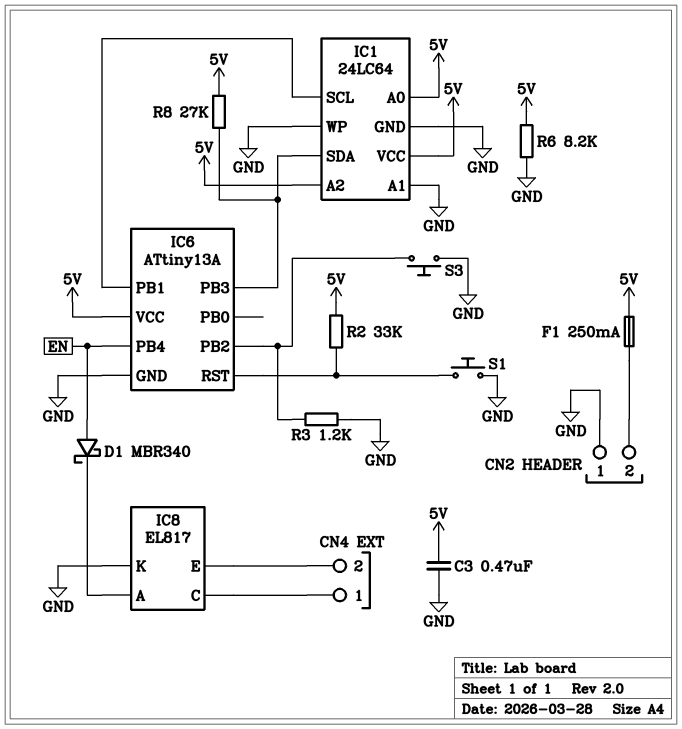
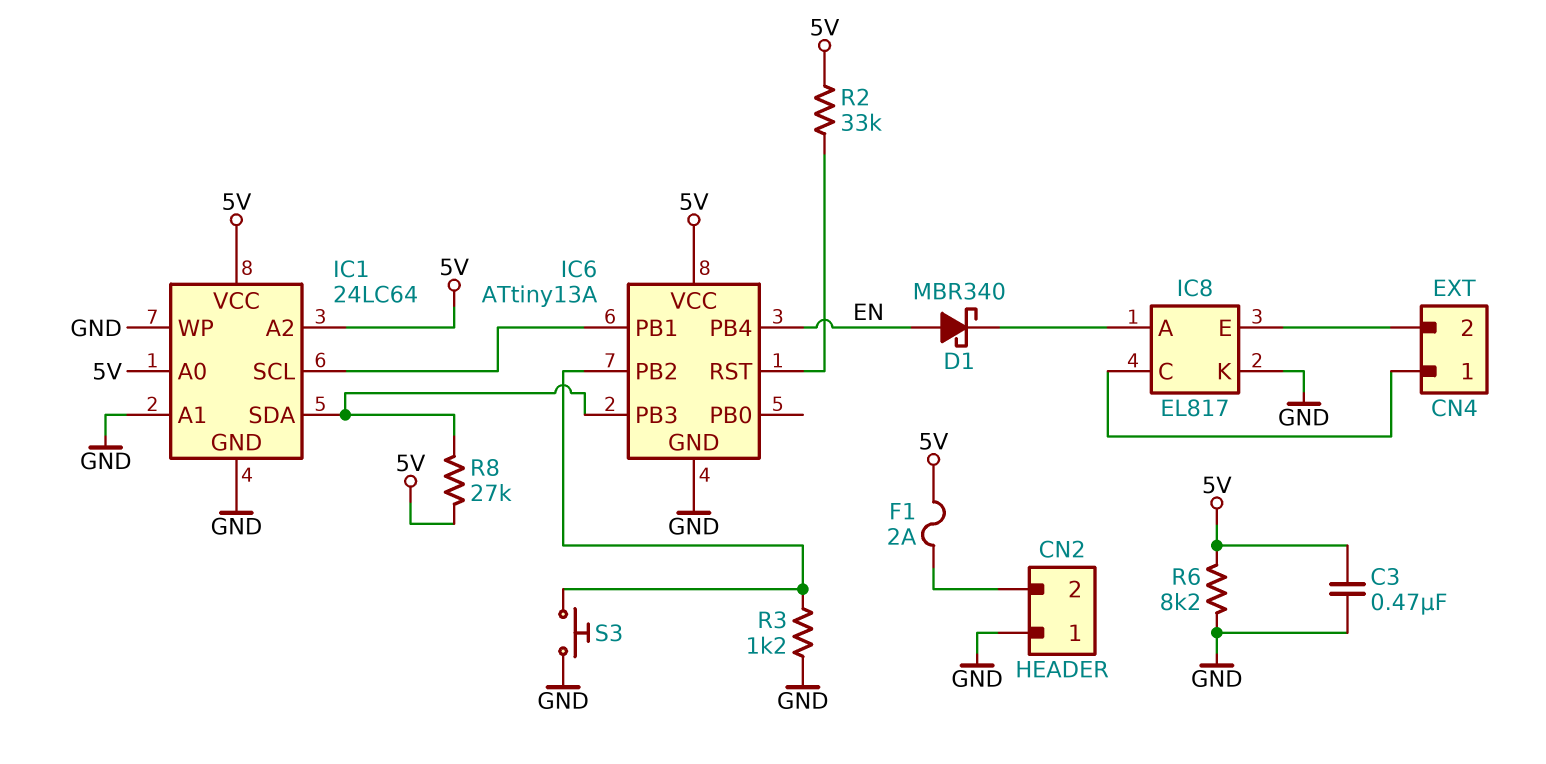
F1: 250mA (5V, CN2/2) -> 2A (5V, CN2/2)
S1: button (GND, IC6/RST) -> none

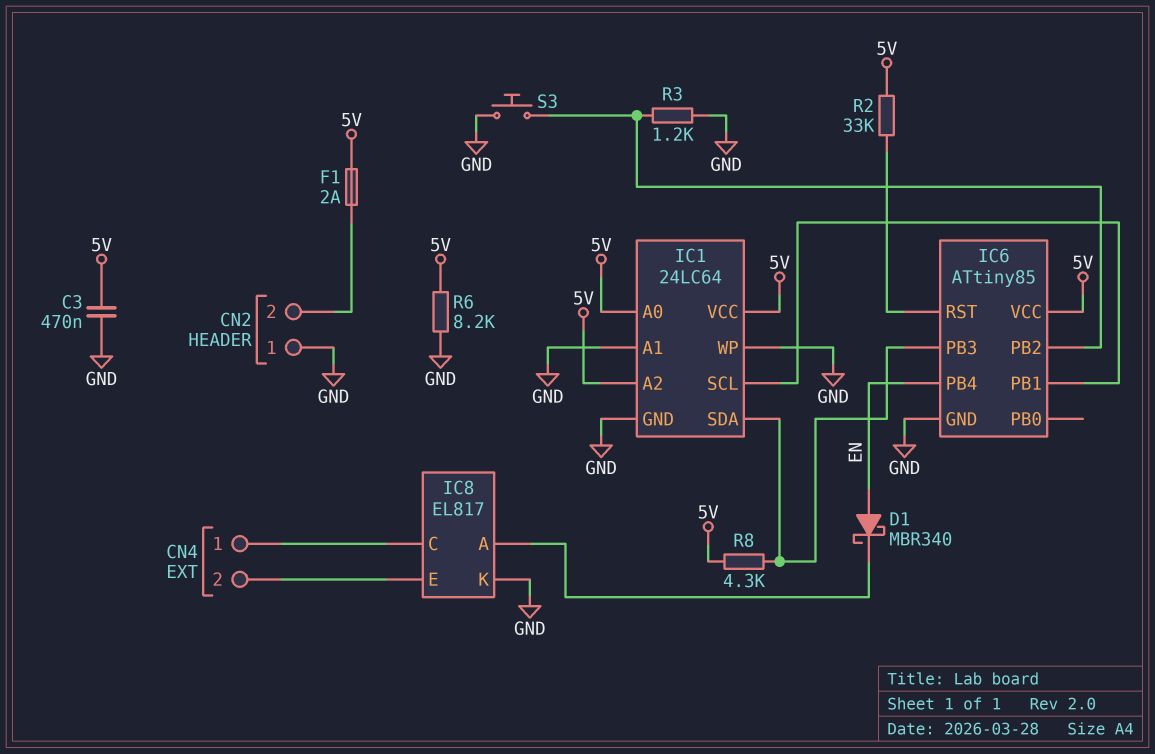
IC6: ATtiny13A -> ATtiny85
R8: 27k (5V, IC1/SDA) -> 4.3k (5V, IC1/SDA)

